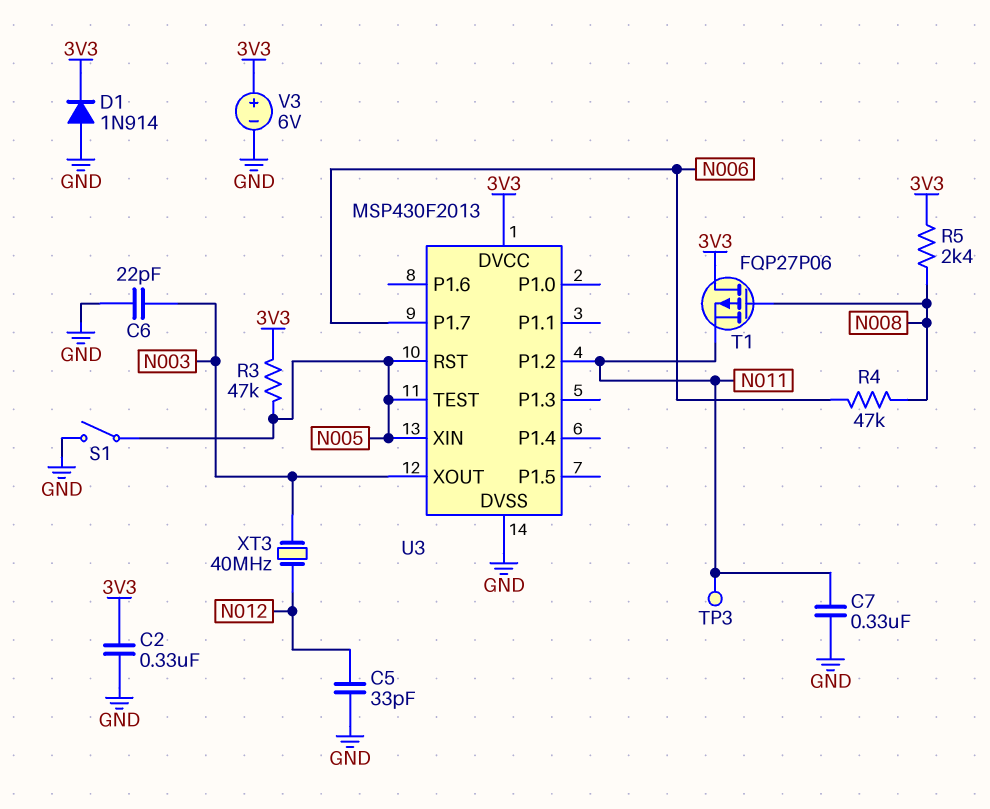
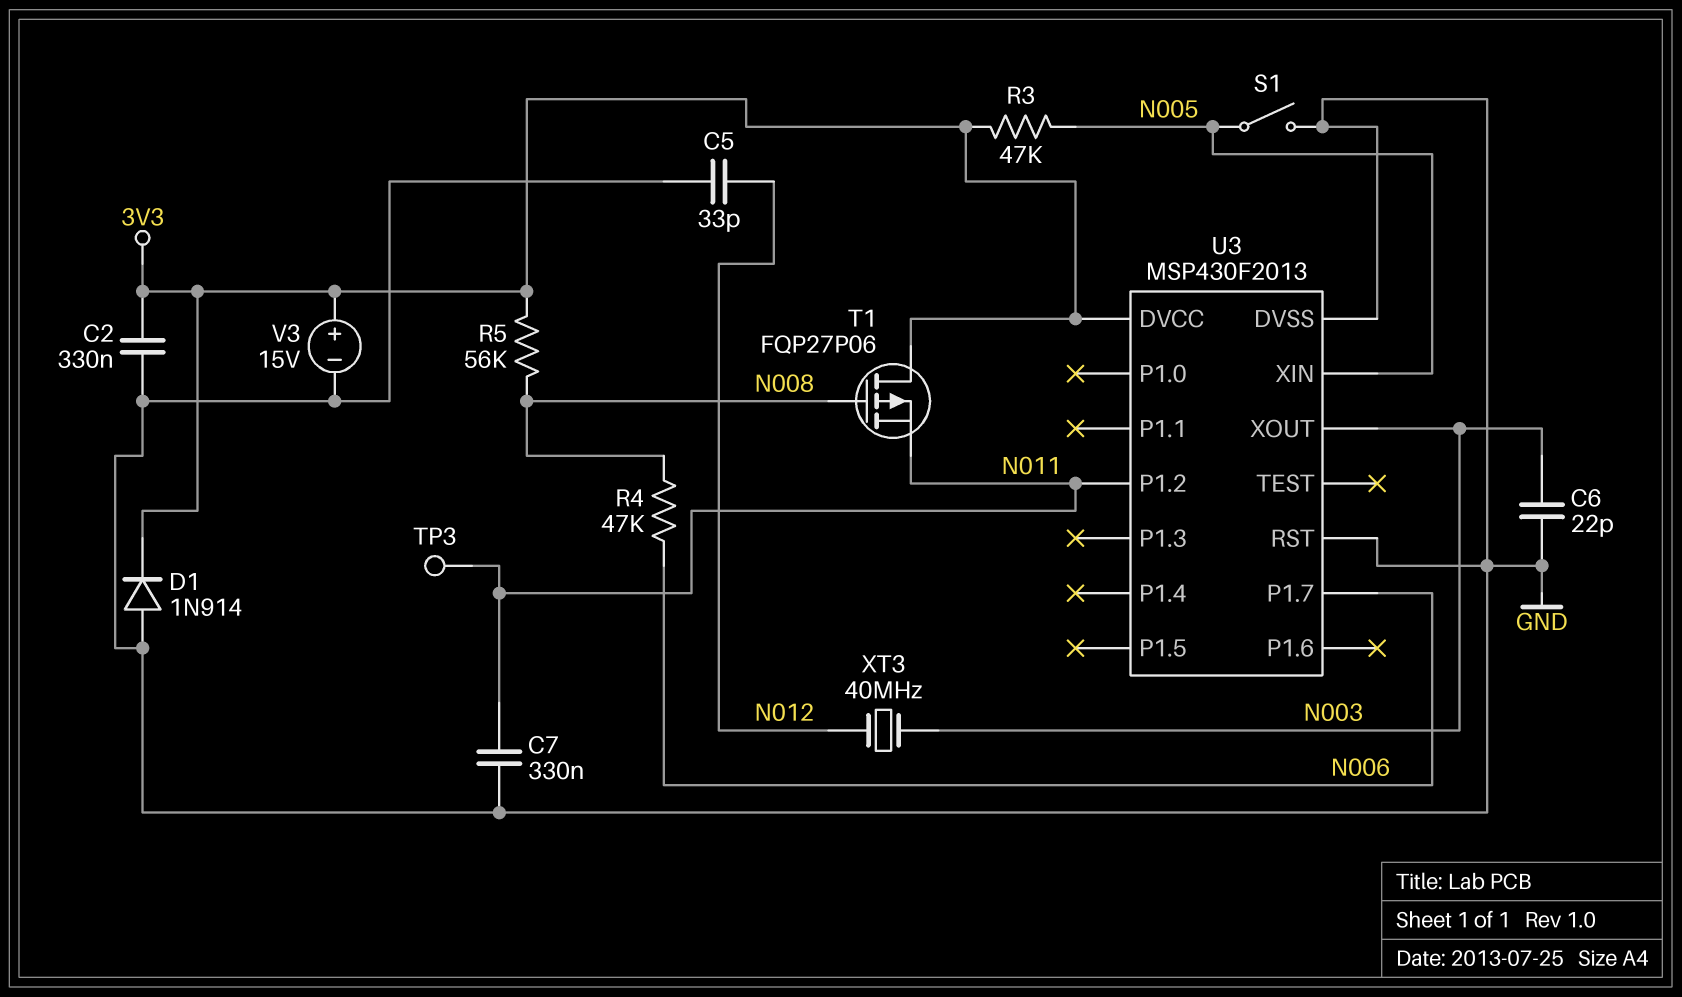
R5: 2.4k (3V3, N008) -> 56k (3V3, N008)
U3 pin RST: N005 -> GND
U3 pin TEST: N005 -> none
V3: 6V (plus 3V3, minus GND) -> 15V (plus 3V3, minus GND)

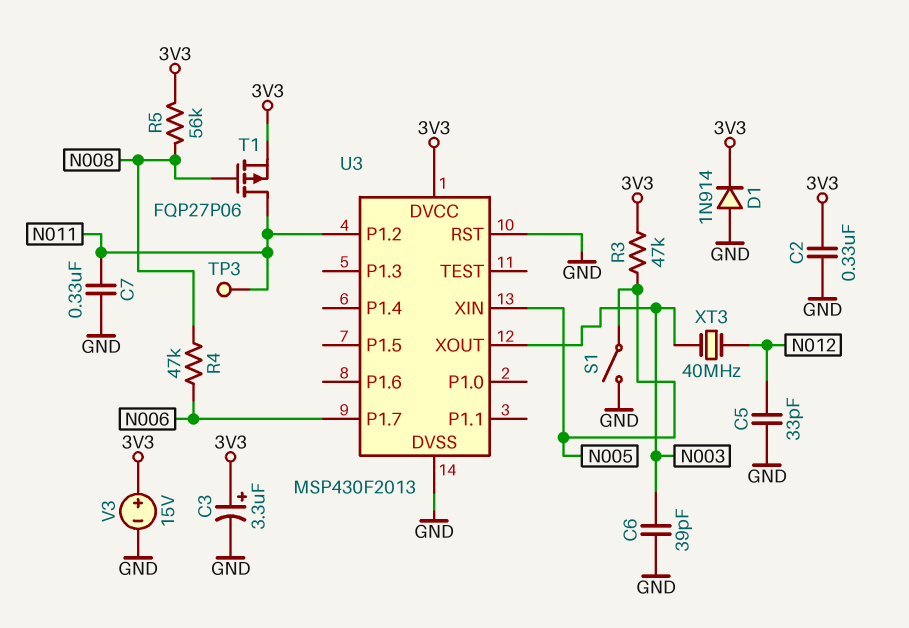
C3: none -> 3.3uF (plus 3V3, minus GND)
C6: 22pF (GND, N003) -> 39pF (GND, N003)
T1: PMOS FQP27P06 (G N008, D 3V3, S N011) -> PMOS FQP27P06 (G N008, D N011, S 3V3)

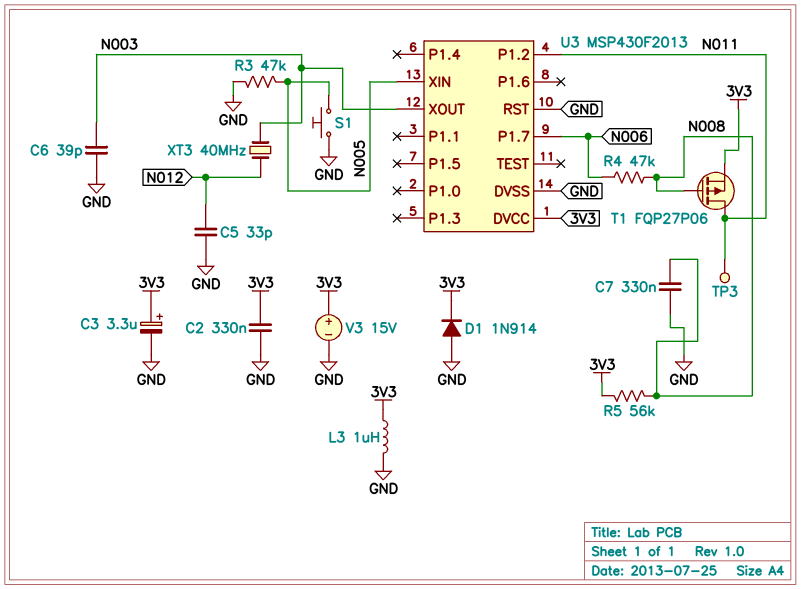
C7: 330nF (GND, N011) -> 330nF (GND, N008)
L3: none -> 1uH (3V3, GND)
R3: 47k (3V3, N005) -> 47k (GND, N005)
S1: switch (GND, N005) -> button (GND, N005)

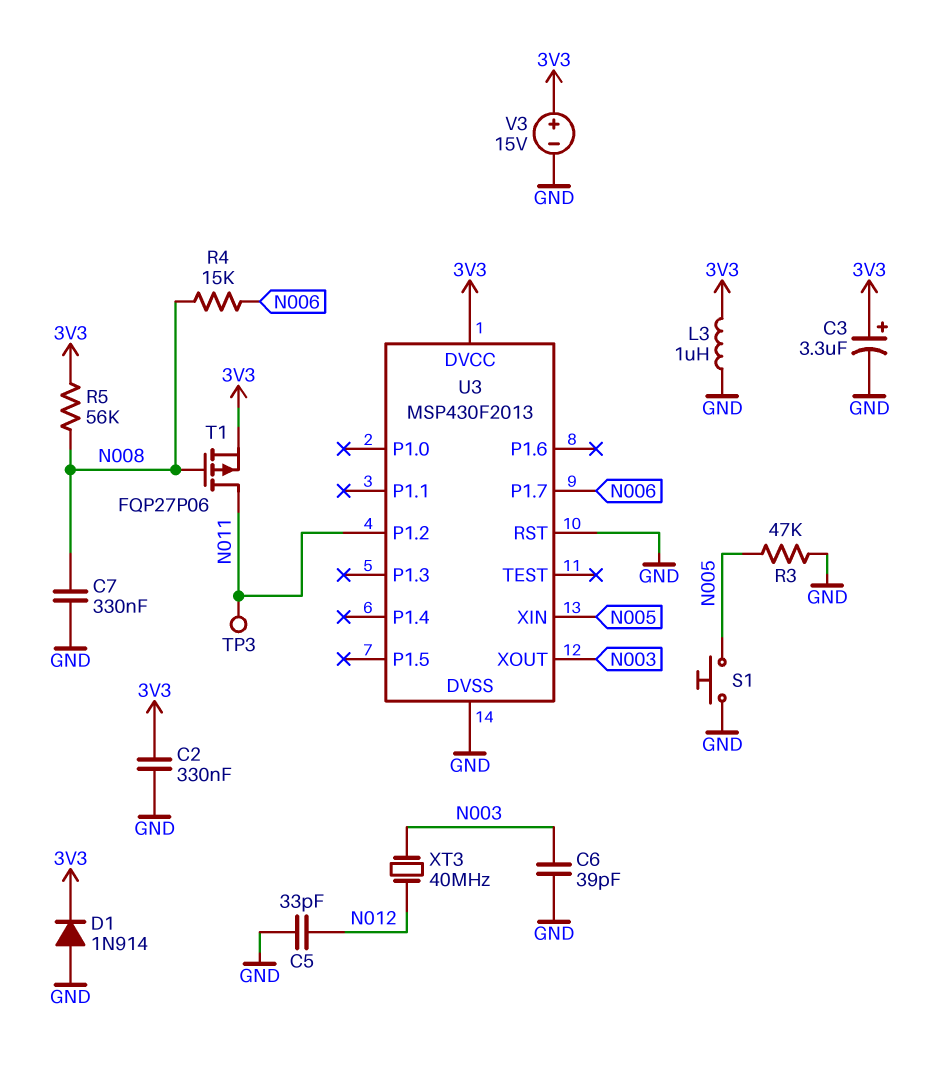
R4: 47k (N006, N008) -> 15k (N006, N008)

